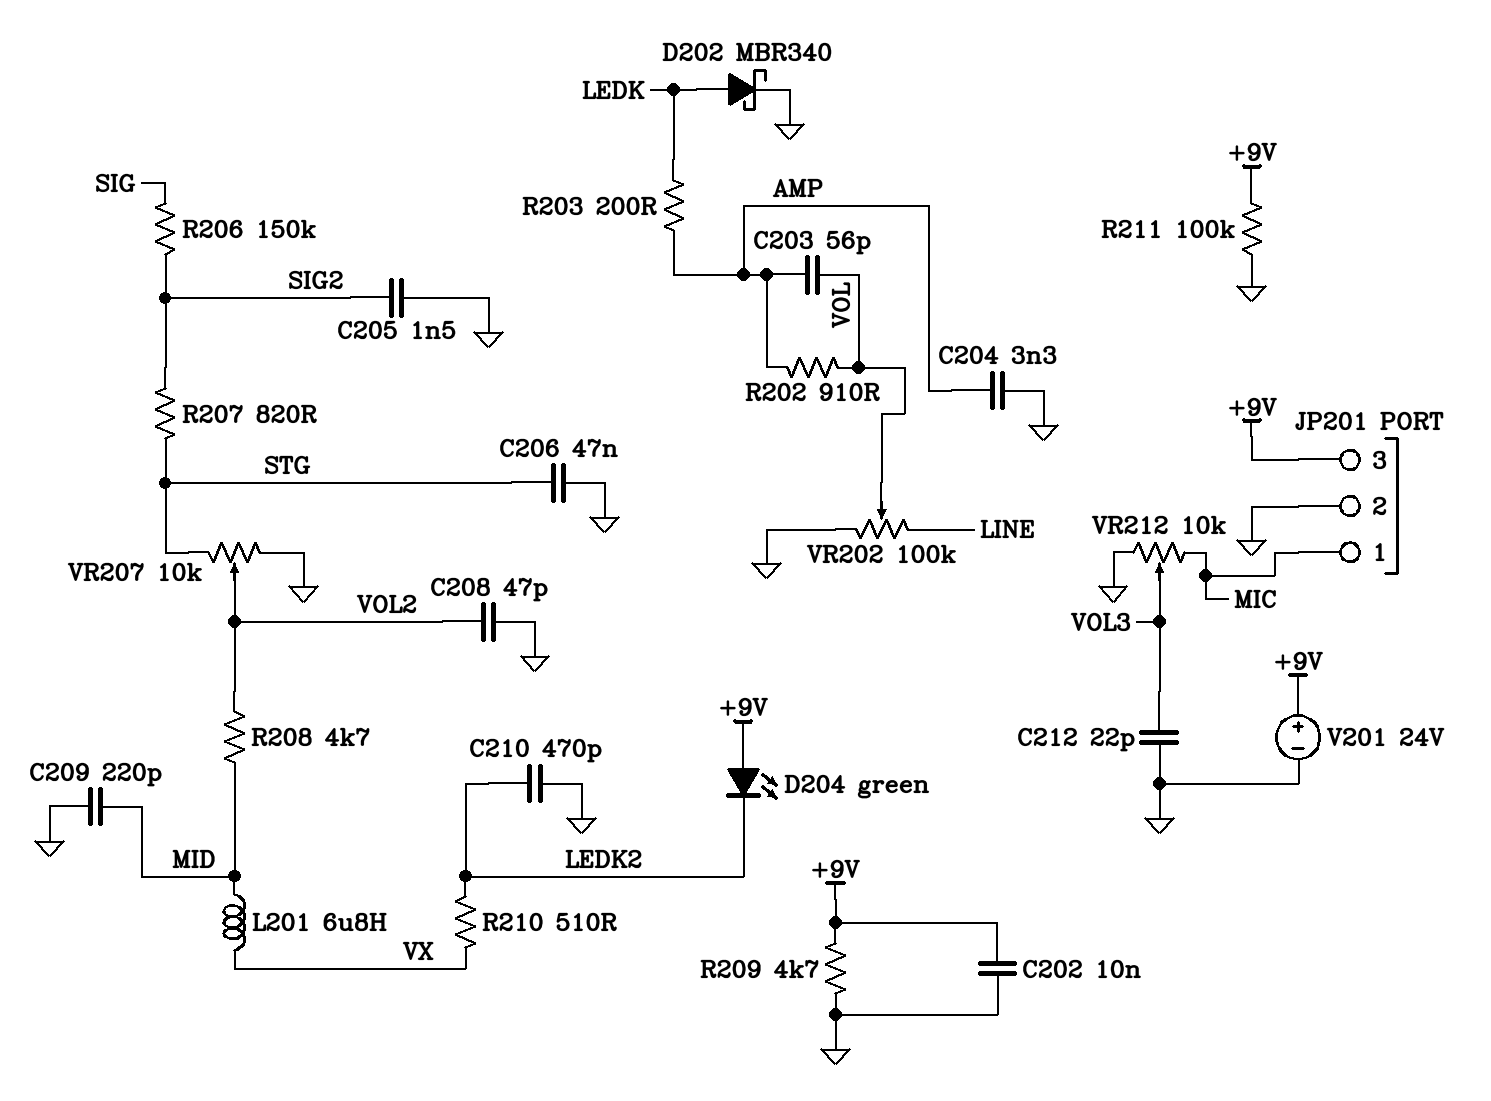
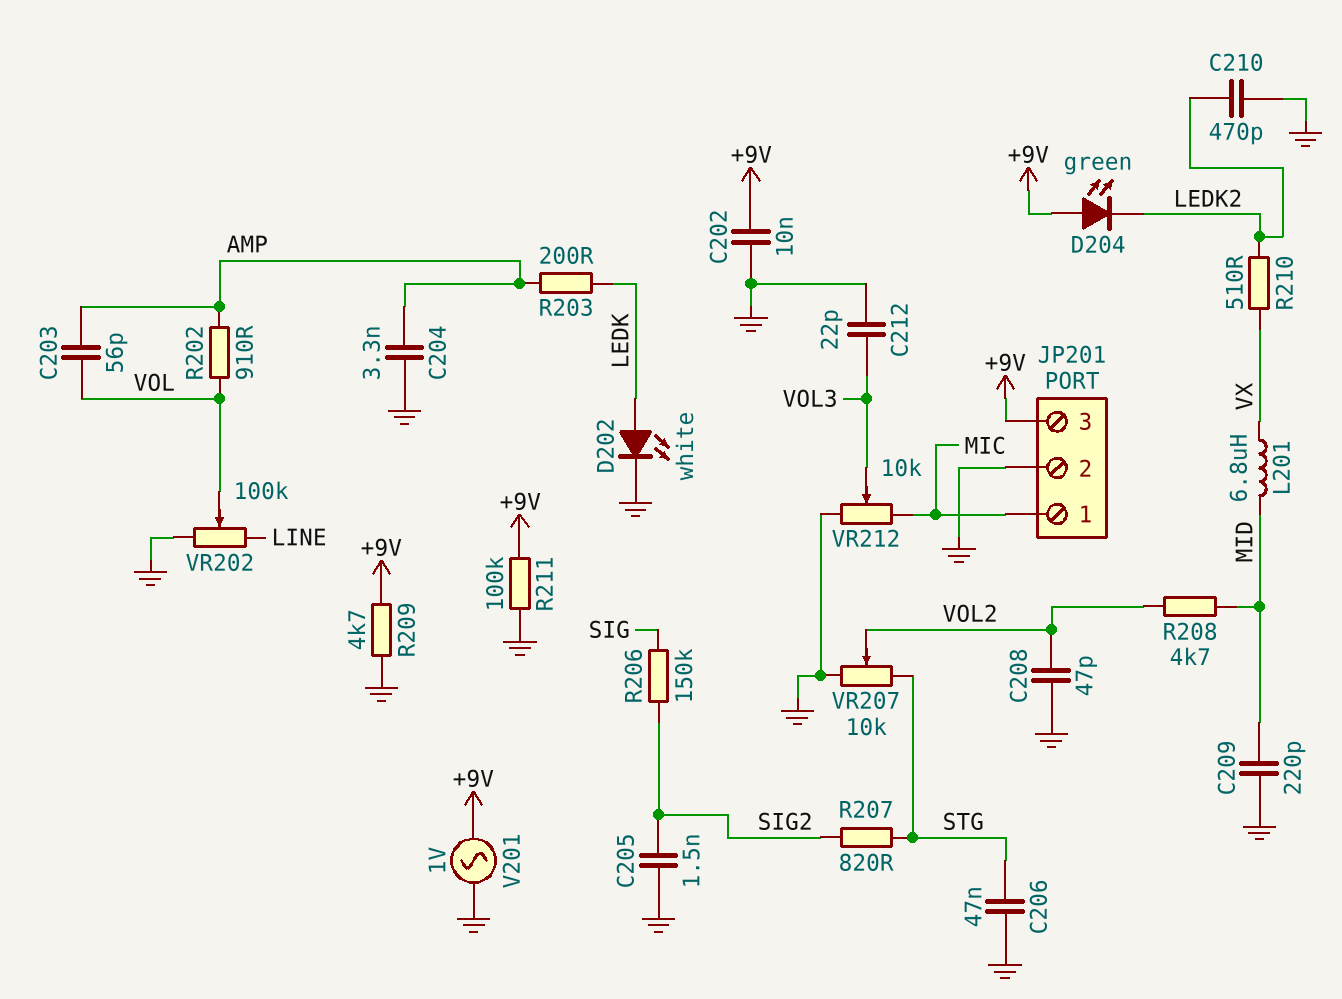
D202: schottky MBR340 (A LEDK, K GND) -> LED white (A LEDK, K GND)
V201: 24V (plus +9V, minus GND) -> AC 1V (+9V, GND)

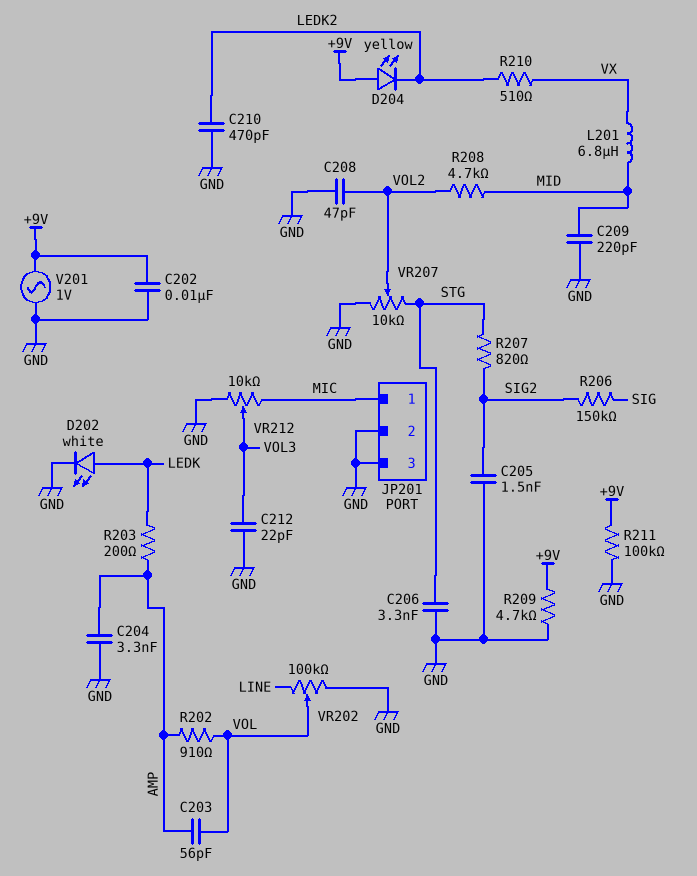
C206: 47nF (GND, STG) -> 3.3nF (GND, STG)
D204: LED green (A +9V, K LEDK2) -> LED yellow (A +9V, K LEDK2)
JP201 pin 3: +9V -> GND

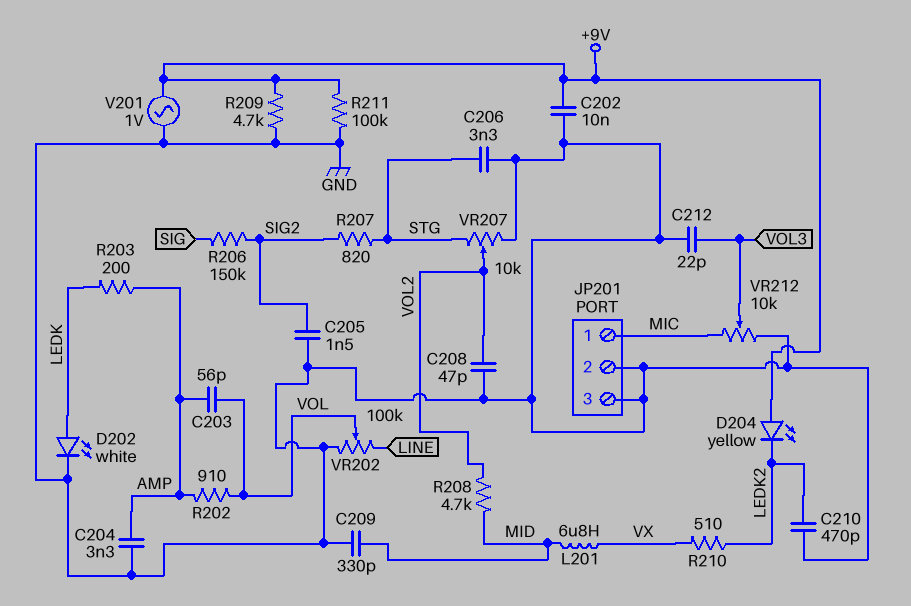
C209: 220pF (GND, MID) -> 330pF (GND, MID)

